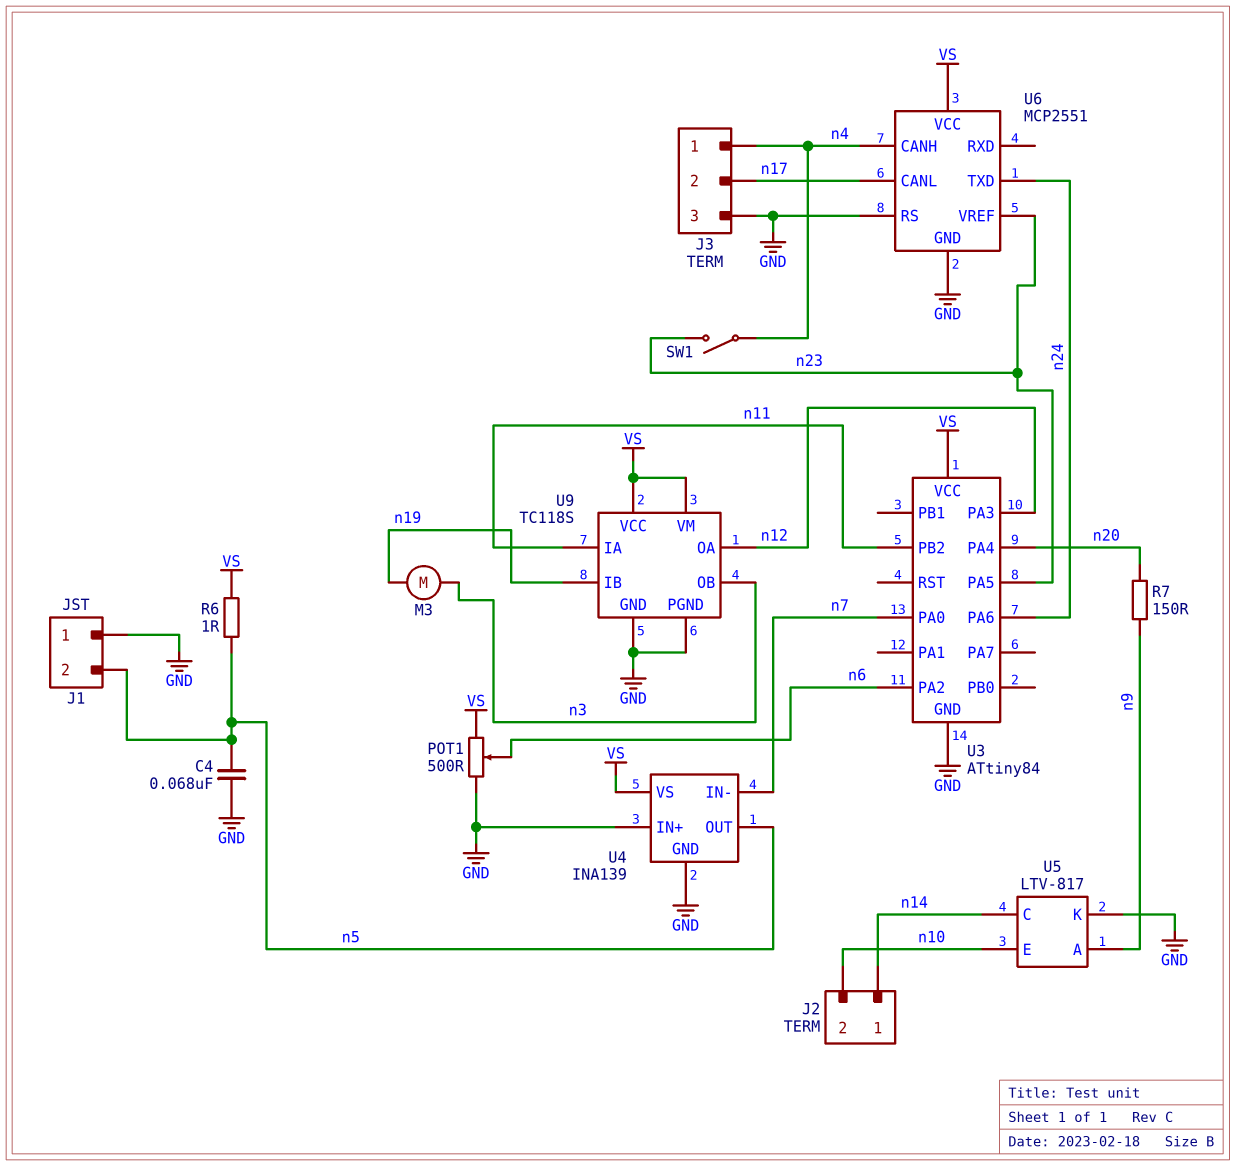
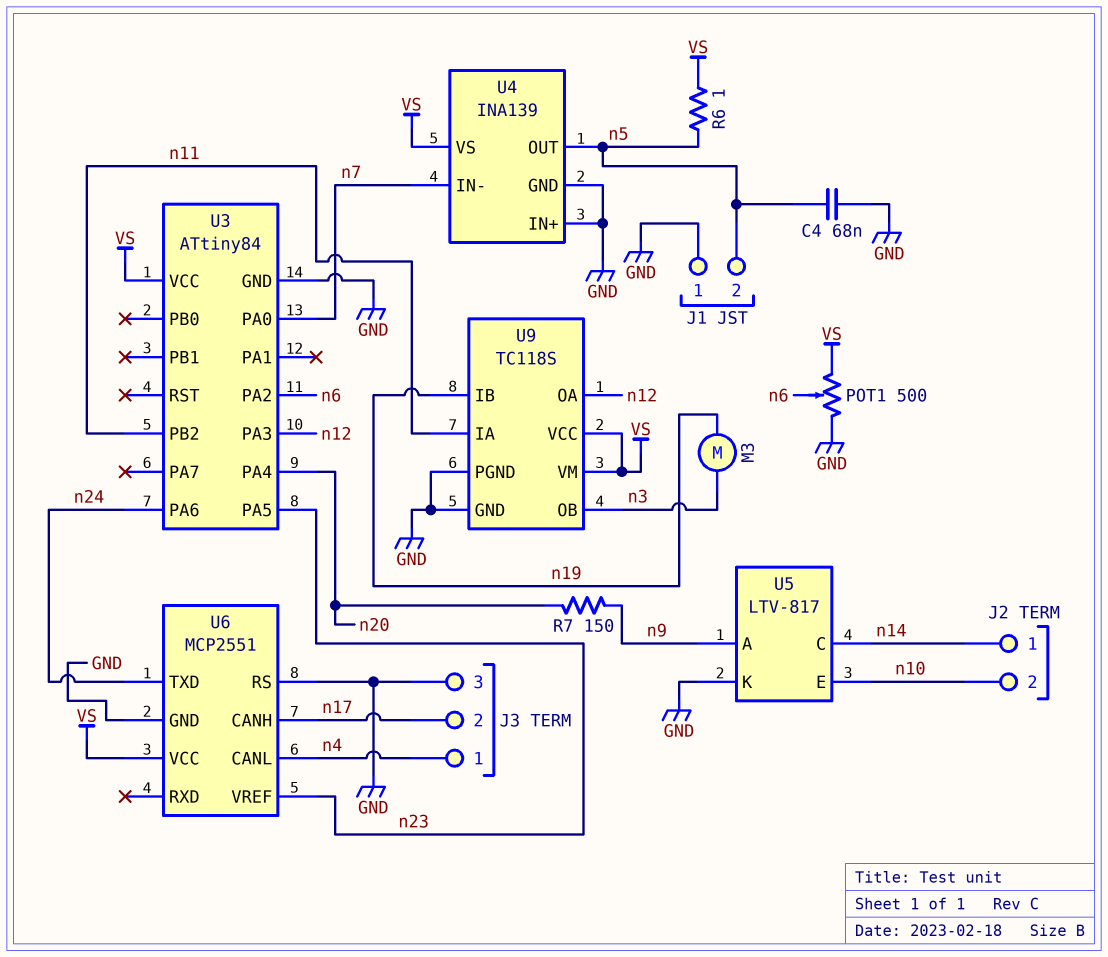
SW1: switch (n4, n23) -> none
U6 pin CANH: n4 -> n17
U6 pin CANL: n17 -> n4

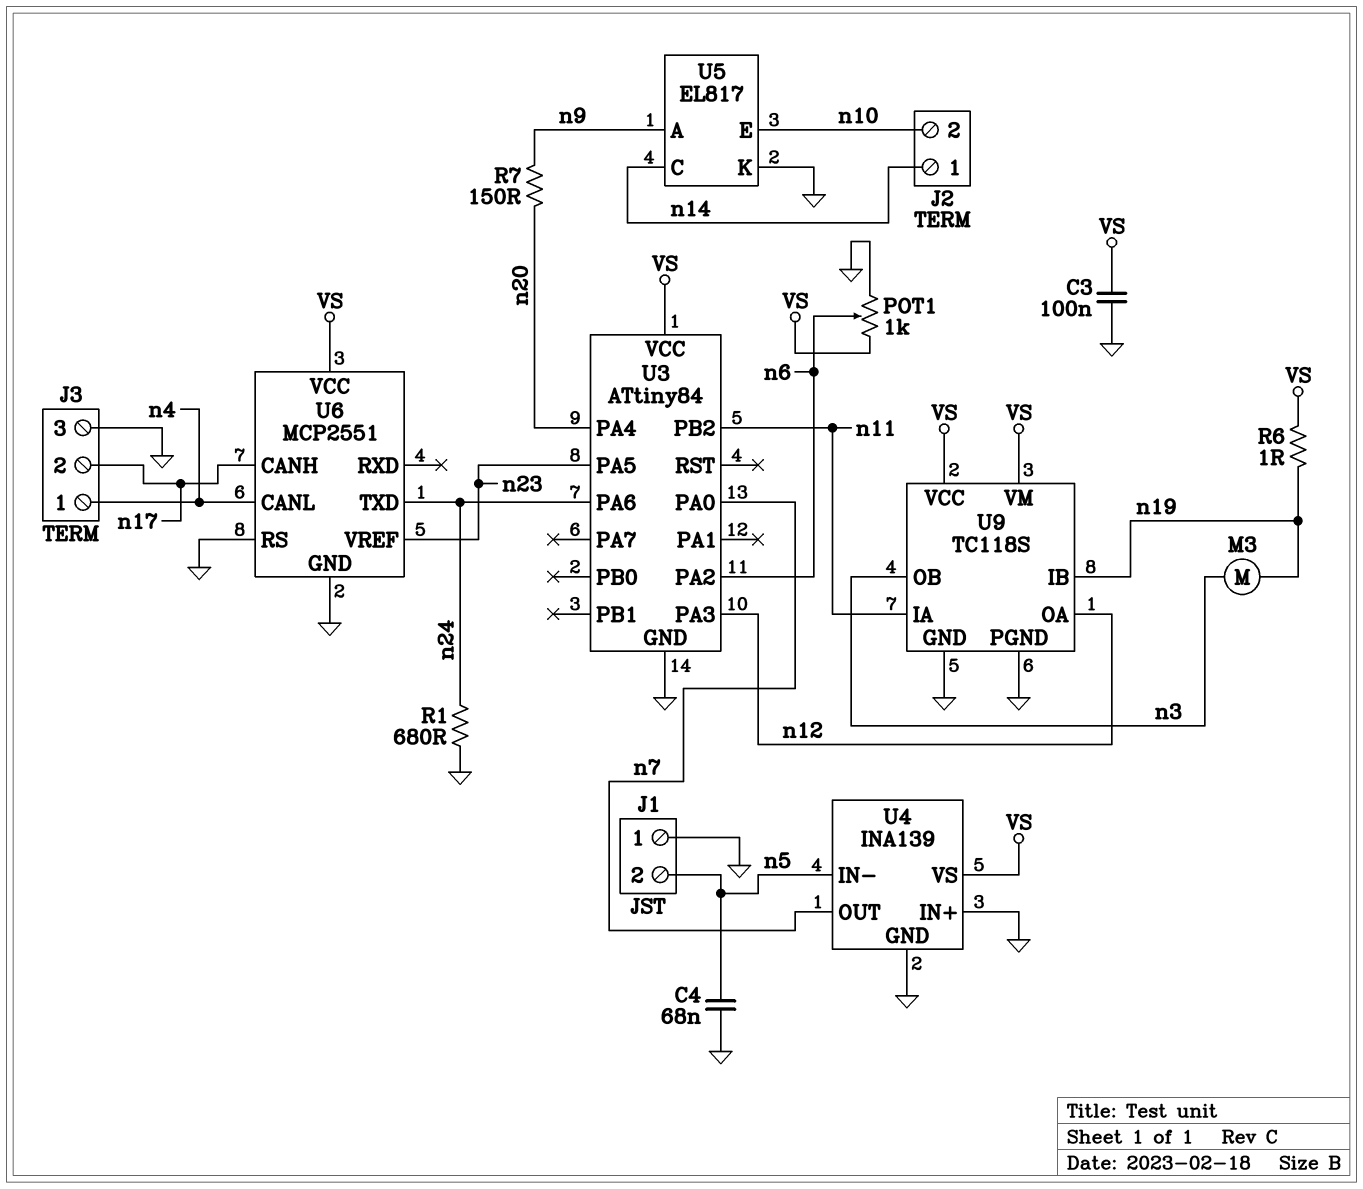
C3: none -> 100nF (GND, VS)
POT1: 500 (GND, VS, wiper n6) -> 1k (GND, VS, wiper n6)
R1: none -> 680 (GND, n24)
R6: 1 (VS, n5) -> 1 (VS, n19)
U4 pin IN-: n7 -> n5
U4 pin OUT: n5 -> n7
U5: LTV-817 -> EL817

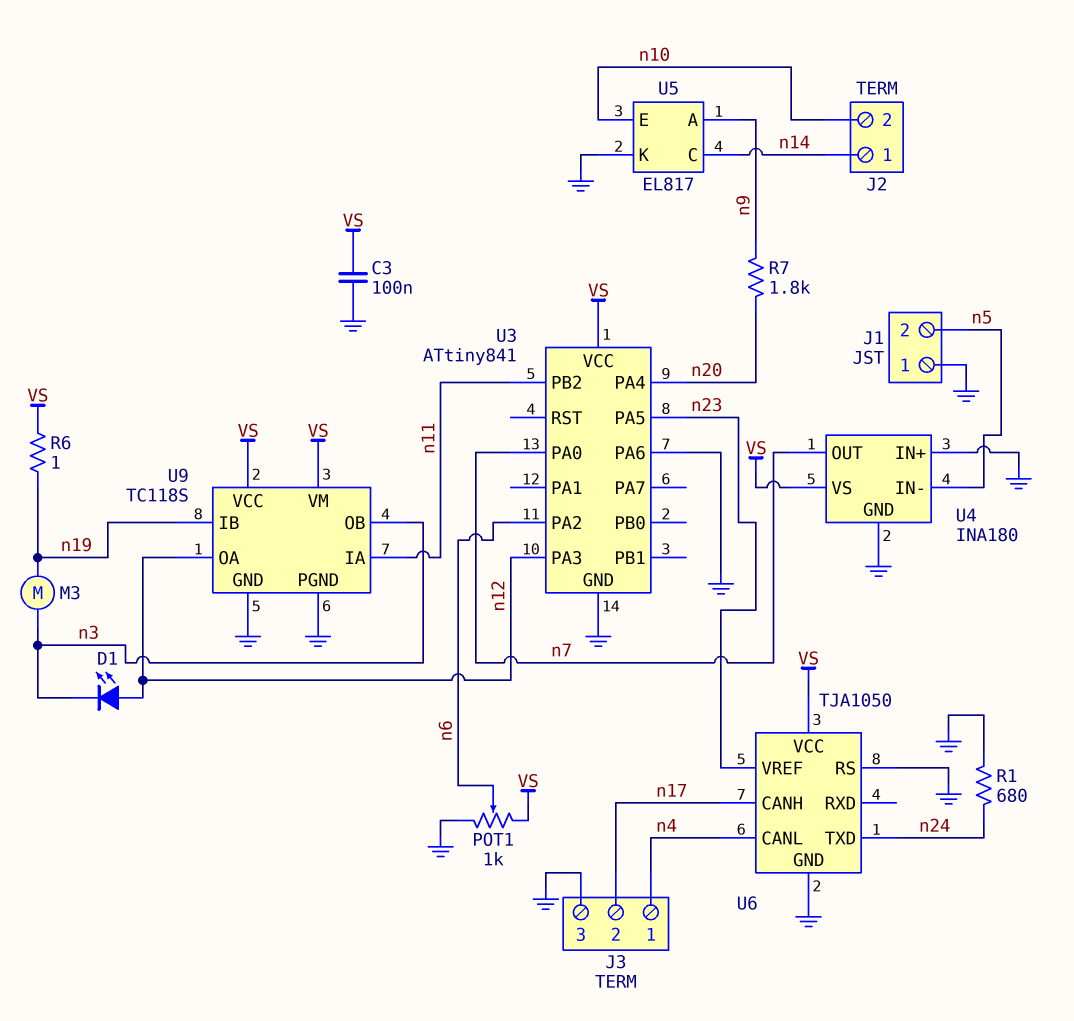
C4: 68nF (GND, n5) -> none
D1: none -> LED (A n12, K n3)
R7: 150 (n9, n20) -> 1.8k (n9, n20)
U3: ATtiny84 -> ATtiny841
U3 pin PA6: n24 -> GND
U4: INA139 -> INA180
U6: MCP2551 -> TJA1050

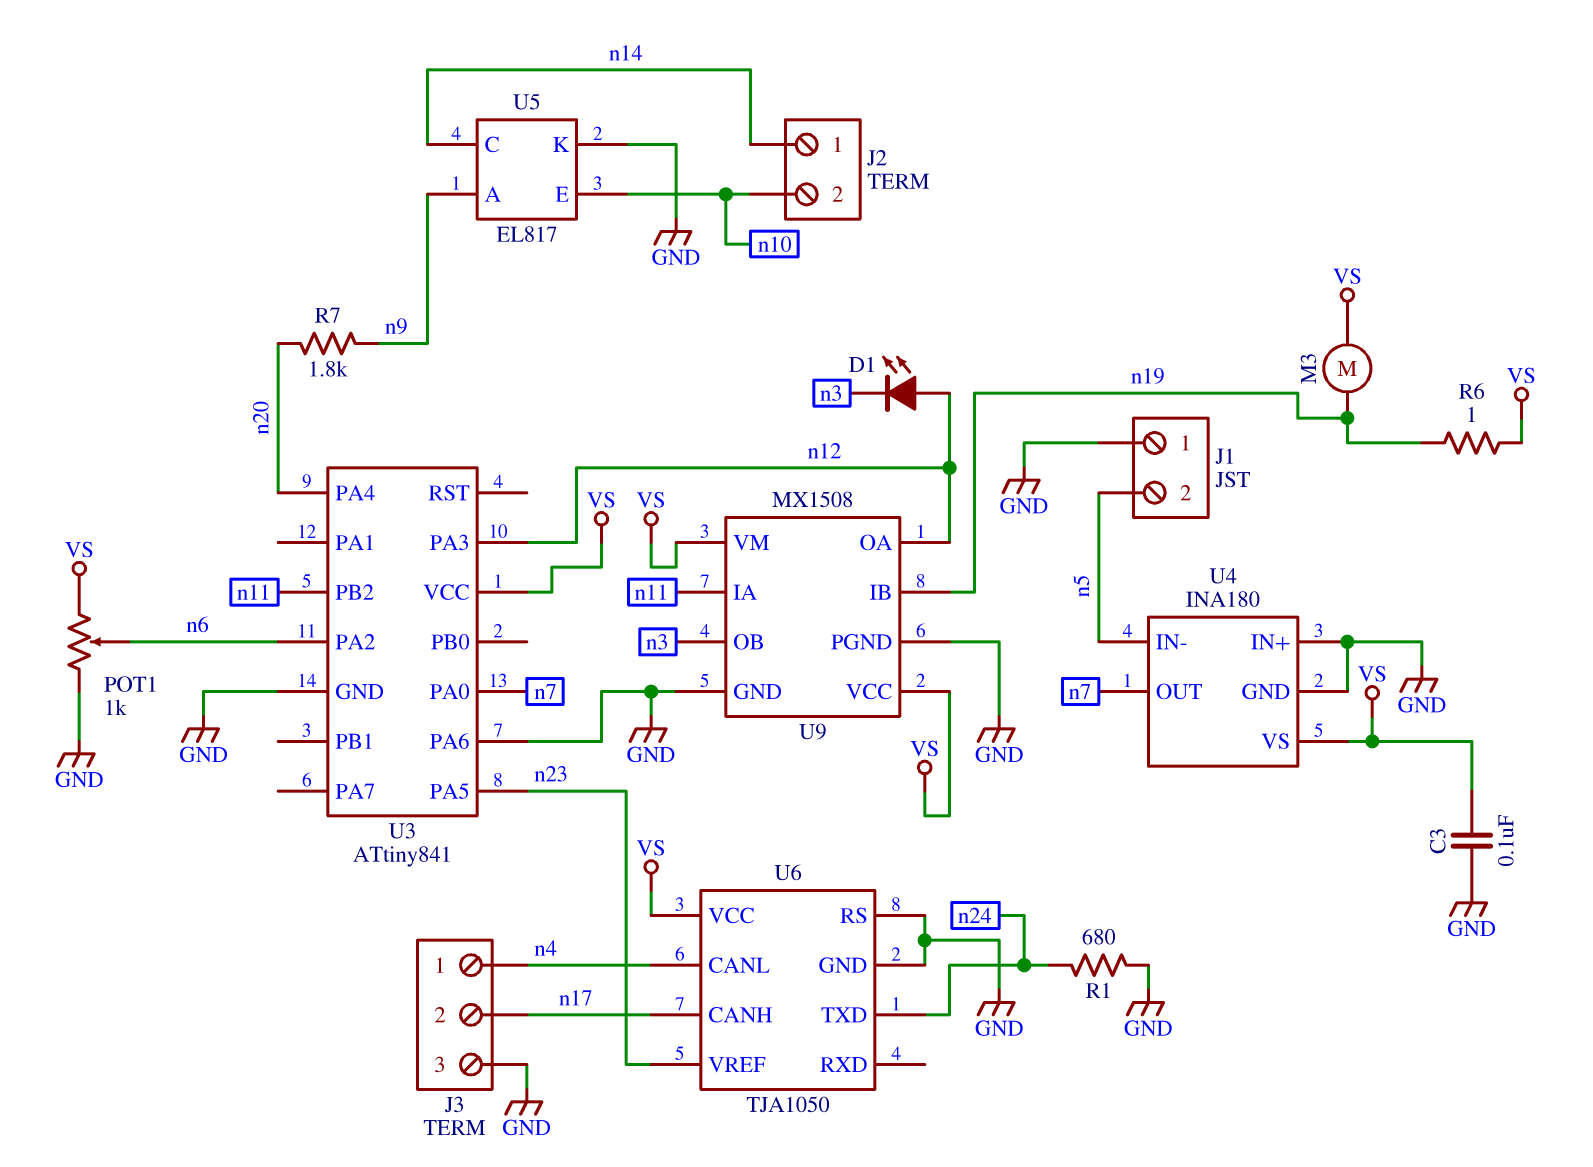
M3: motor (n3, n19) -> motor (VS, n19)
U9: TC118S -> MX1508

